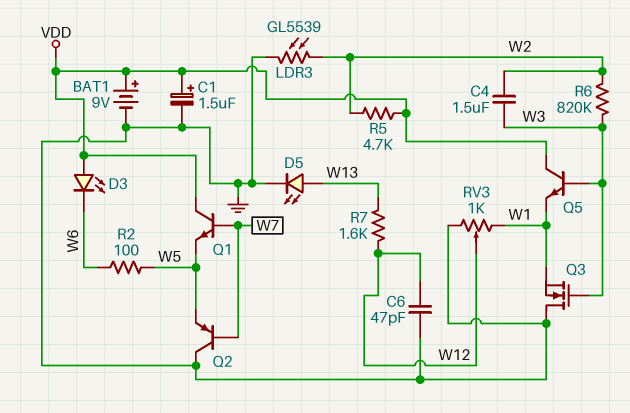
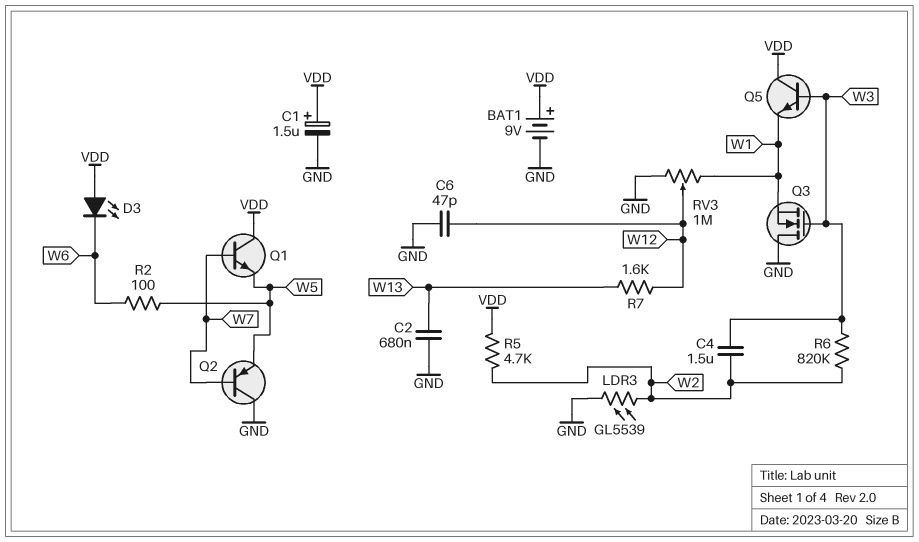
C2: none -> 680nF (GND, W13)
D5: LED (A W13, K GND) -> none
RV3: 1k (GND, W1, wiper W12) -> 1M (GND, W1, wiper W12)

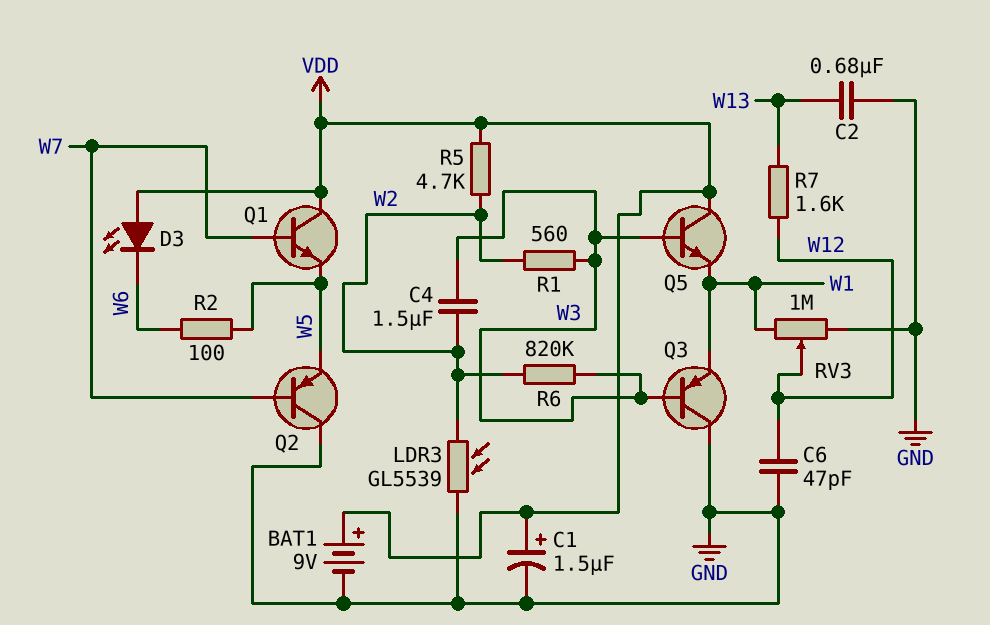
Q3: NMOS (G W3, D GND, S W1) -> PNP (B W3, C GND, E W1)
R1: none -> 560 (W2, W3)

